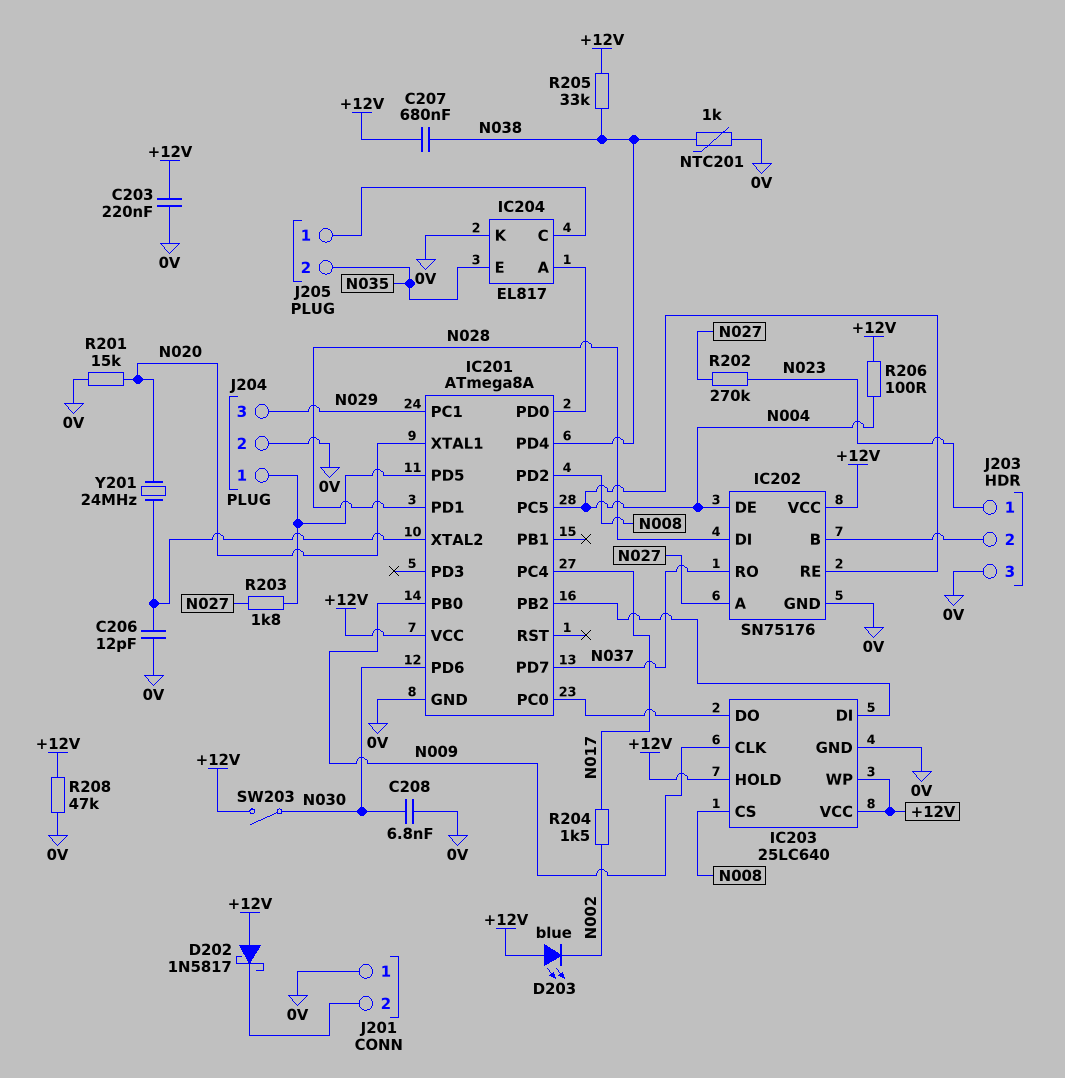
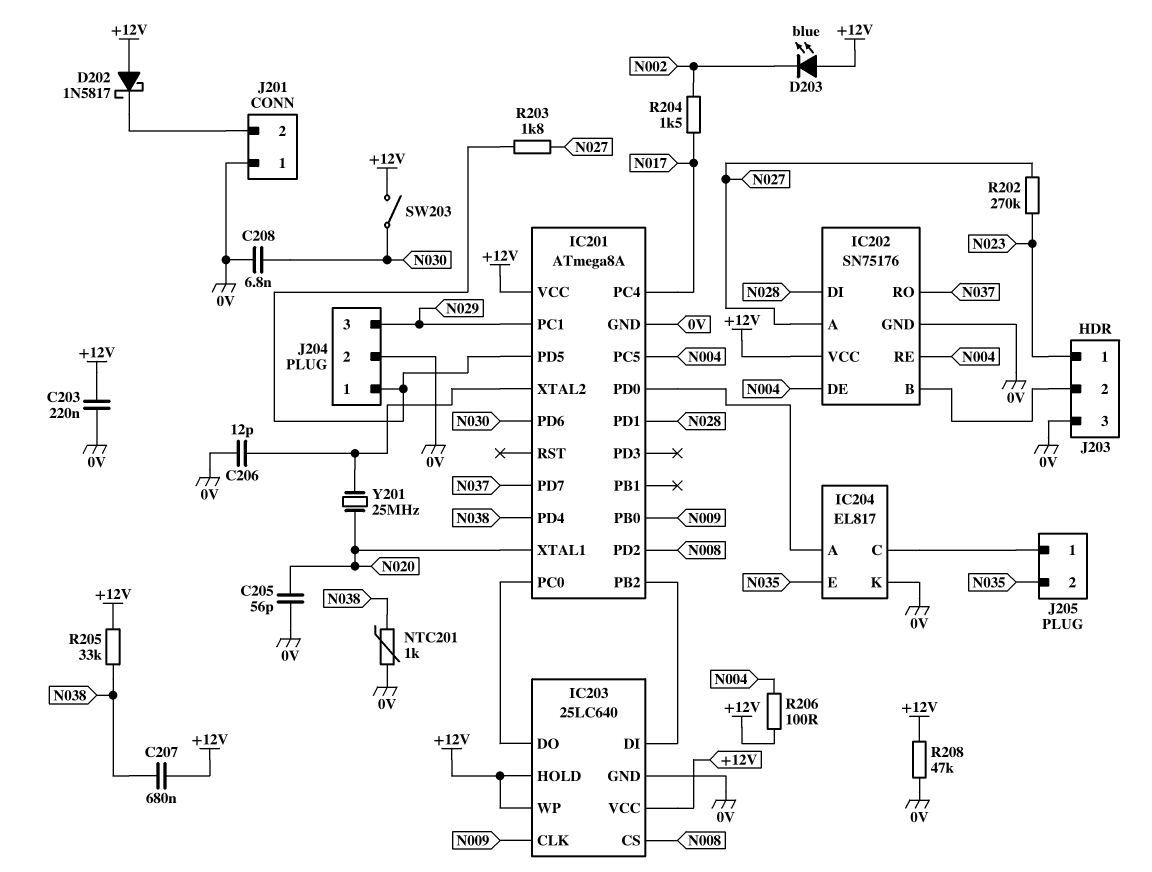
C205: none -> 56pF (0V, N020)
R201: 15k (0V, N020) -> none
Y201: 24MHz (IC201/XTAL2, N020) -> 25MHz (IC201/XTAL2, N020)

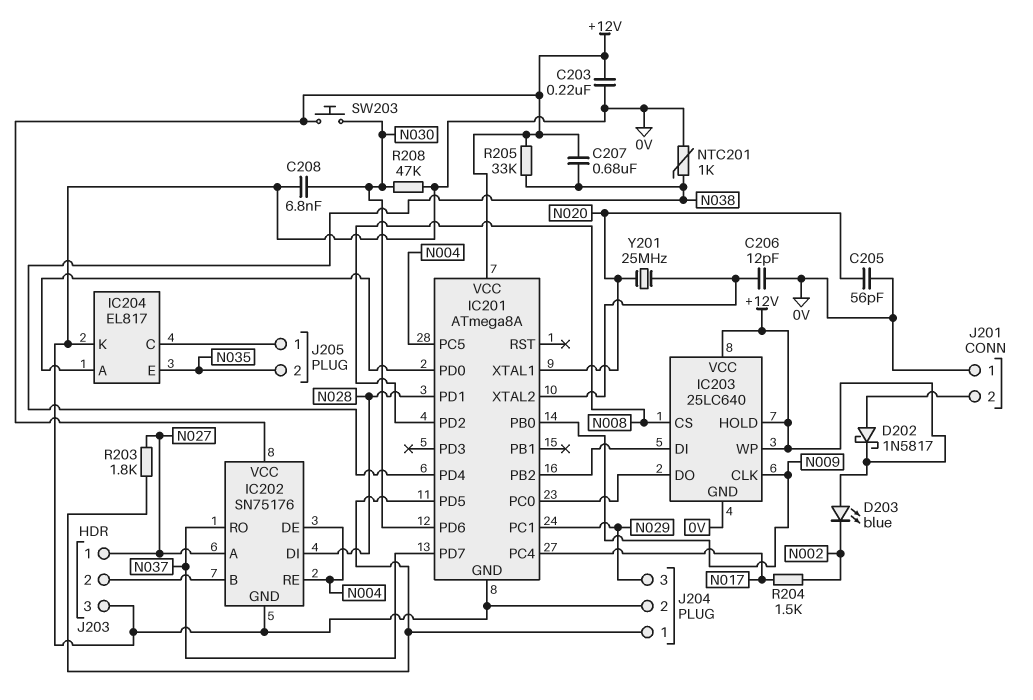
D202: schottky 1N5817 (A +12V, K J201/2) -> schottky 1N5817 (A J201/2, K +12V)
J203 pin 1: N023 -> N027
R202: 270k (N023, N027) -> none
R206: 100 (+12V, N004) -> none
R208: 47k (+12V, 0V) -> 47k (0V, N030)
SW203: switch (+12V, N030) -> button (+12V, N030)

